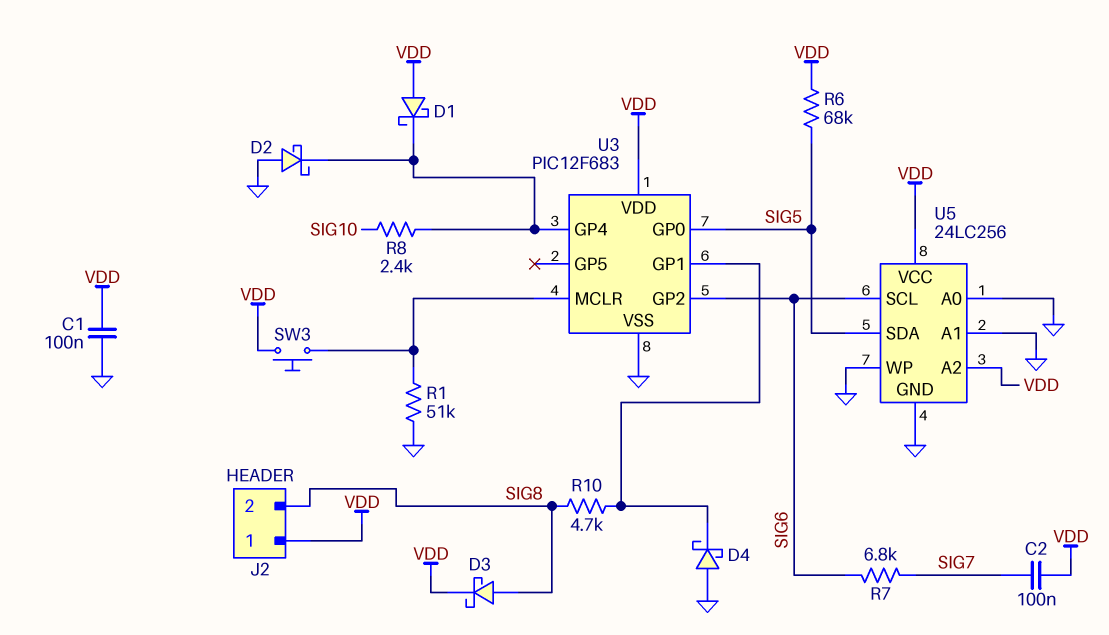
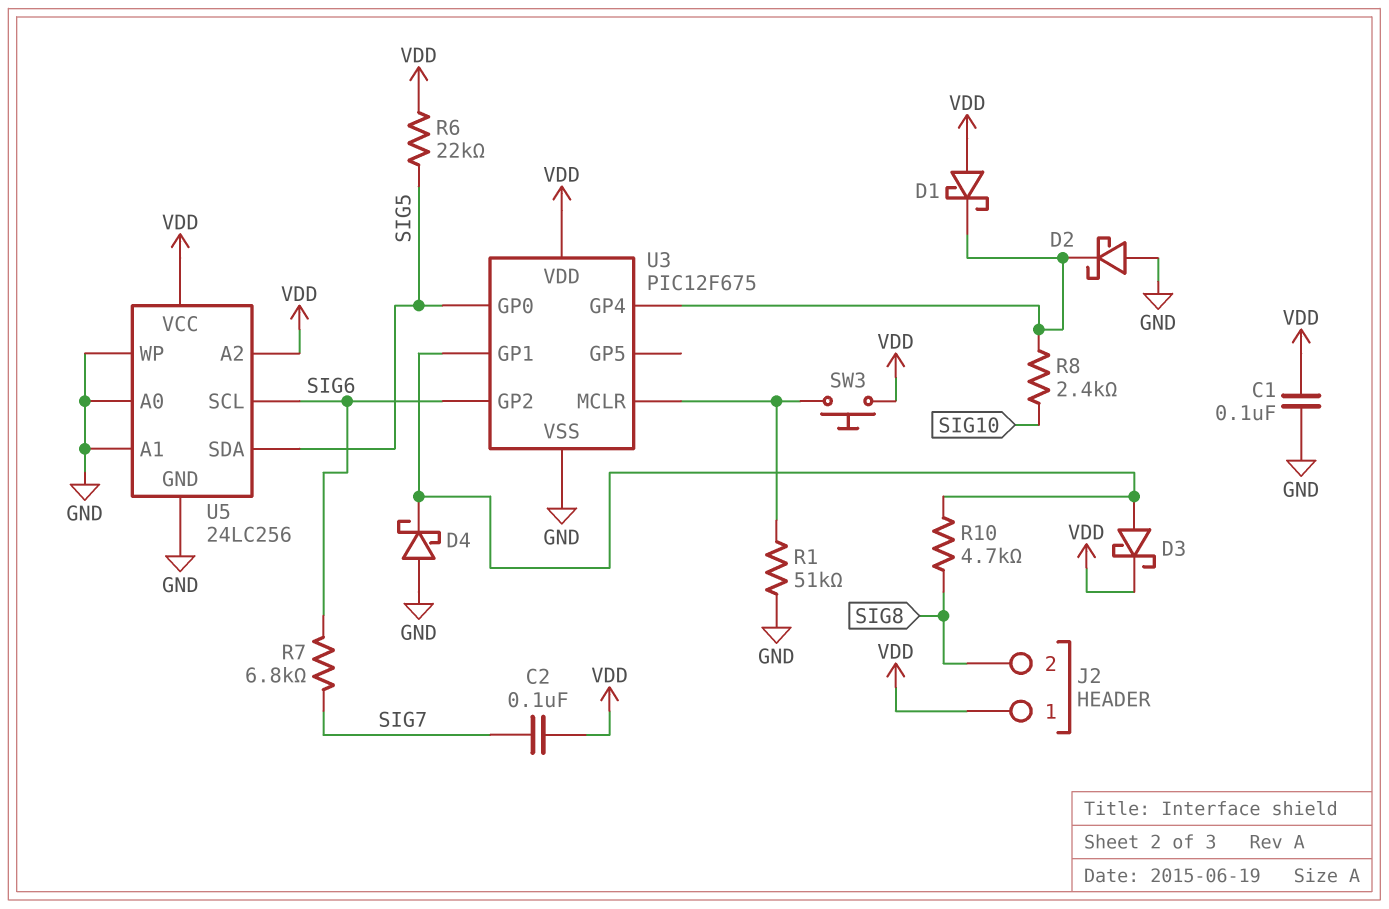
D3: schottky (A SIG8, K VDD) -> schottky (A U3/GP1, K VDD)
R6: 68k (SIG5, VDD) -> 22k (SIG5, VDD)
U3: PIC12F683 -> PIC12F675

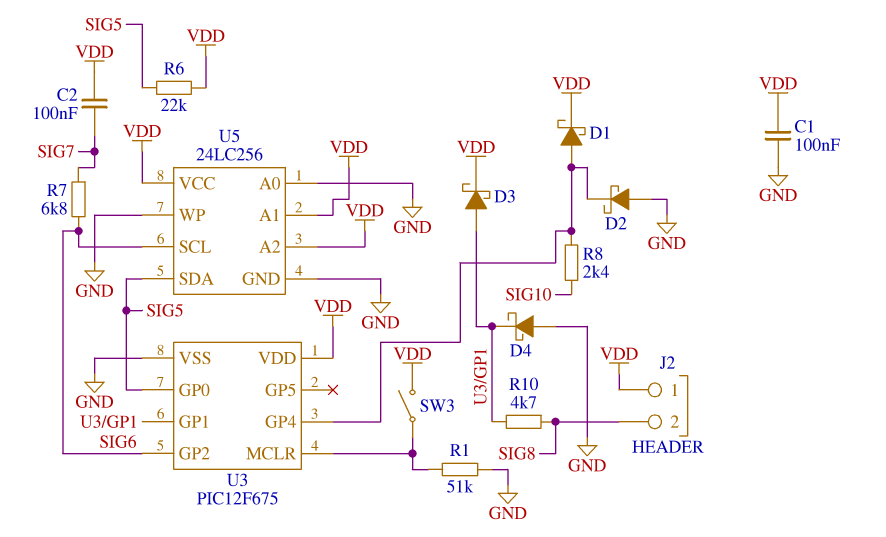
D1: schottky (A VDD, K U3/GP4) -> schottky (A U3/GP4, K VDD)
SW3: button (U3/MCLR, VDD) -> switch (U3/MCLR, VDD)
U5 pin A1: GND -> VDD

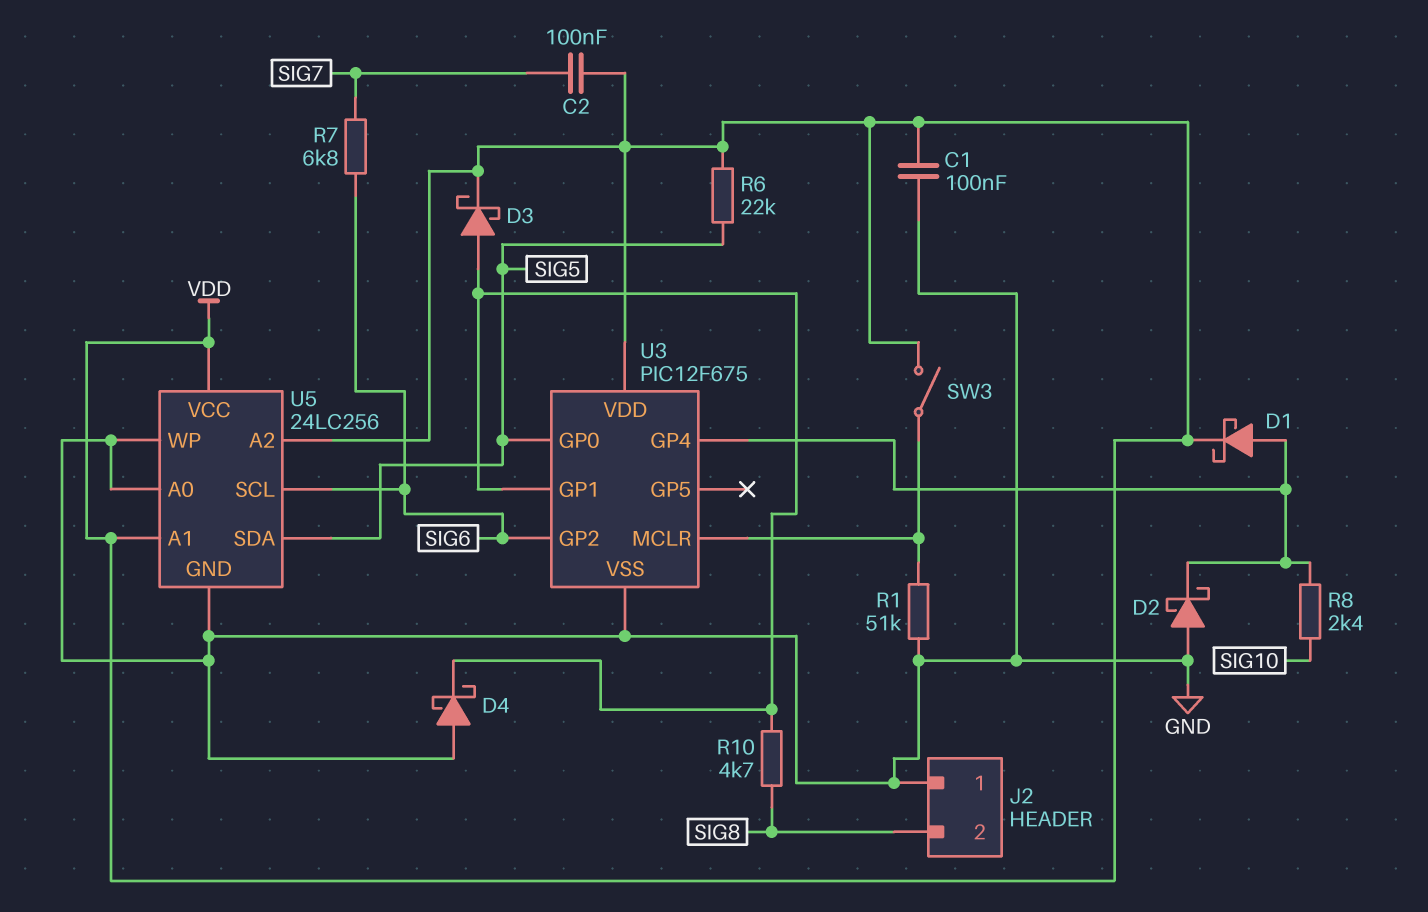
J2 pin 1: VDD -> GND

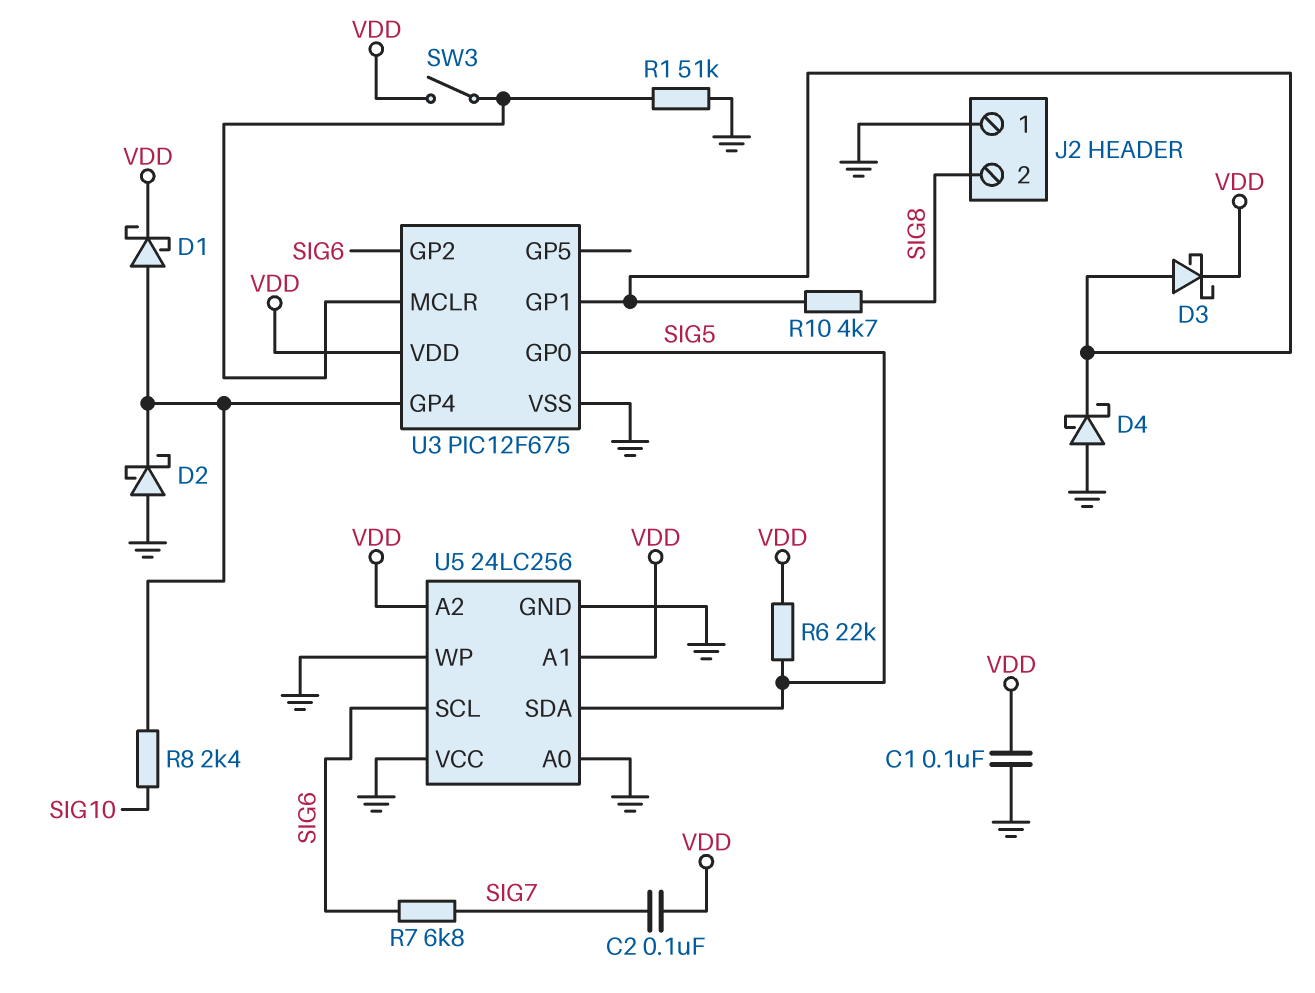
U5 pin VCC: VDD -> GND

